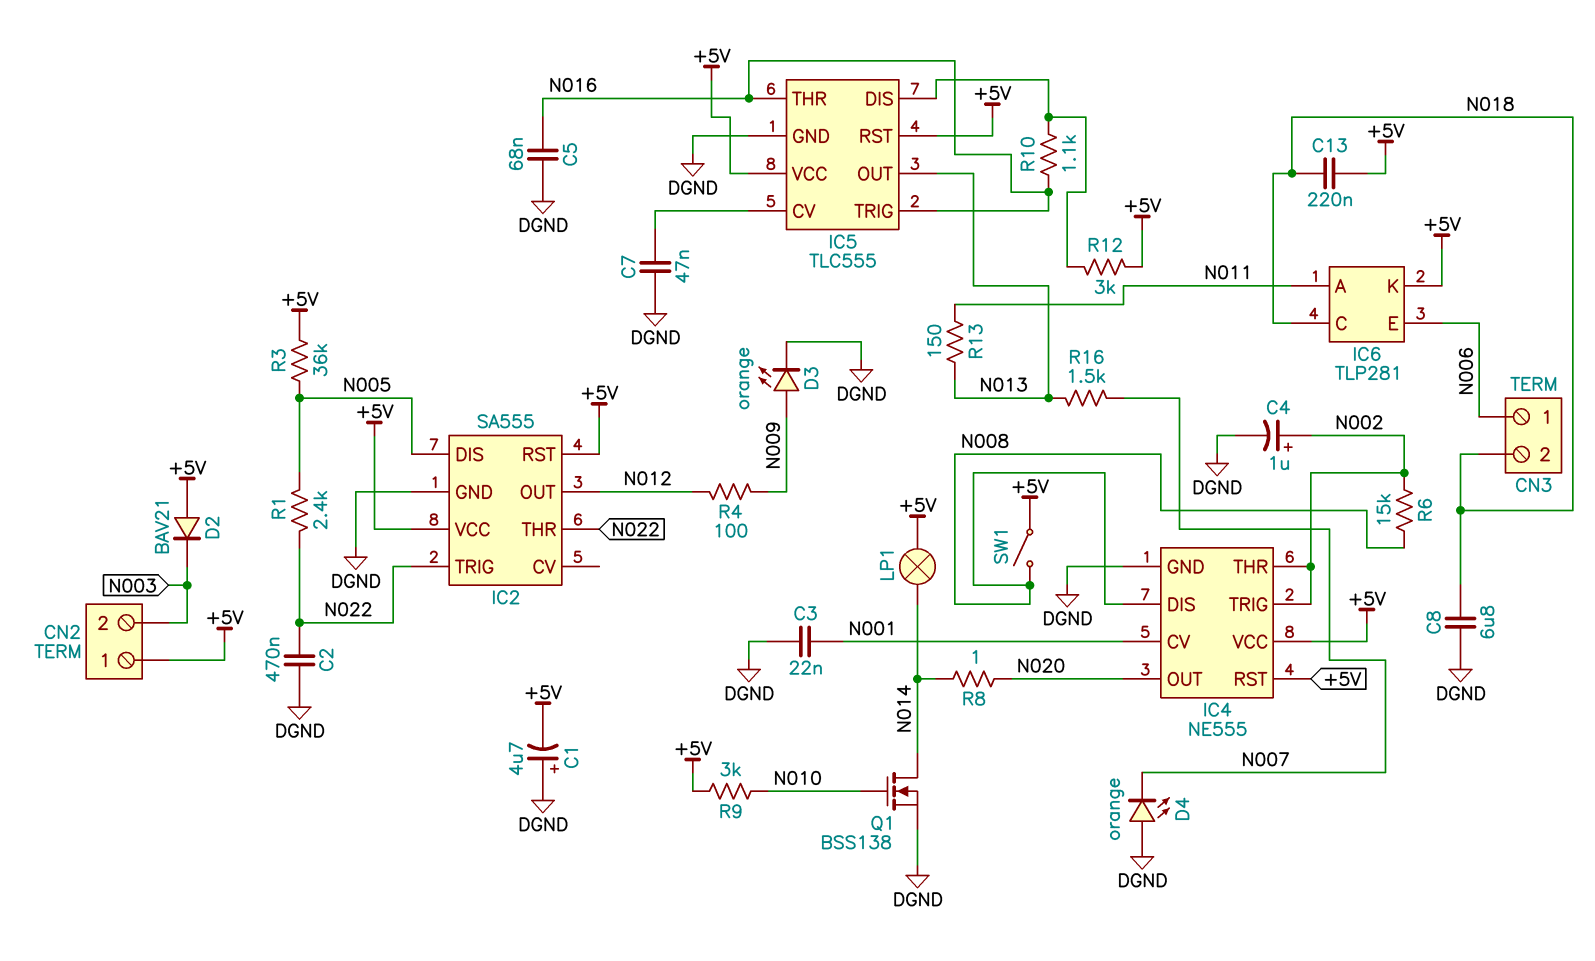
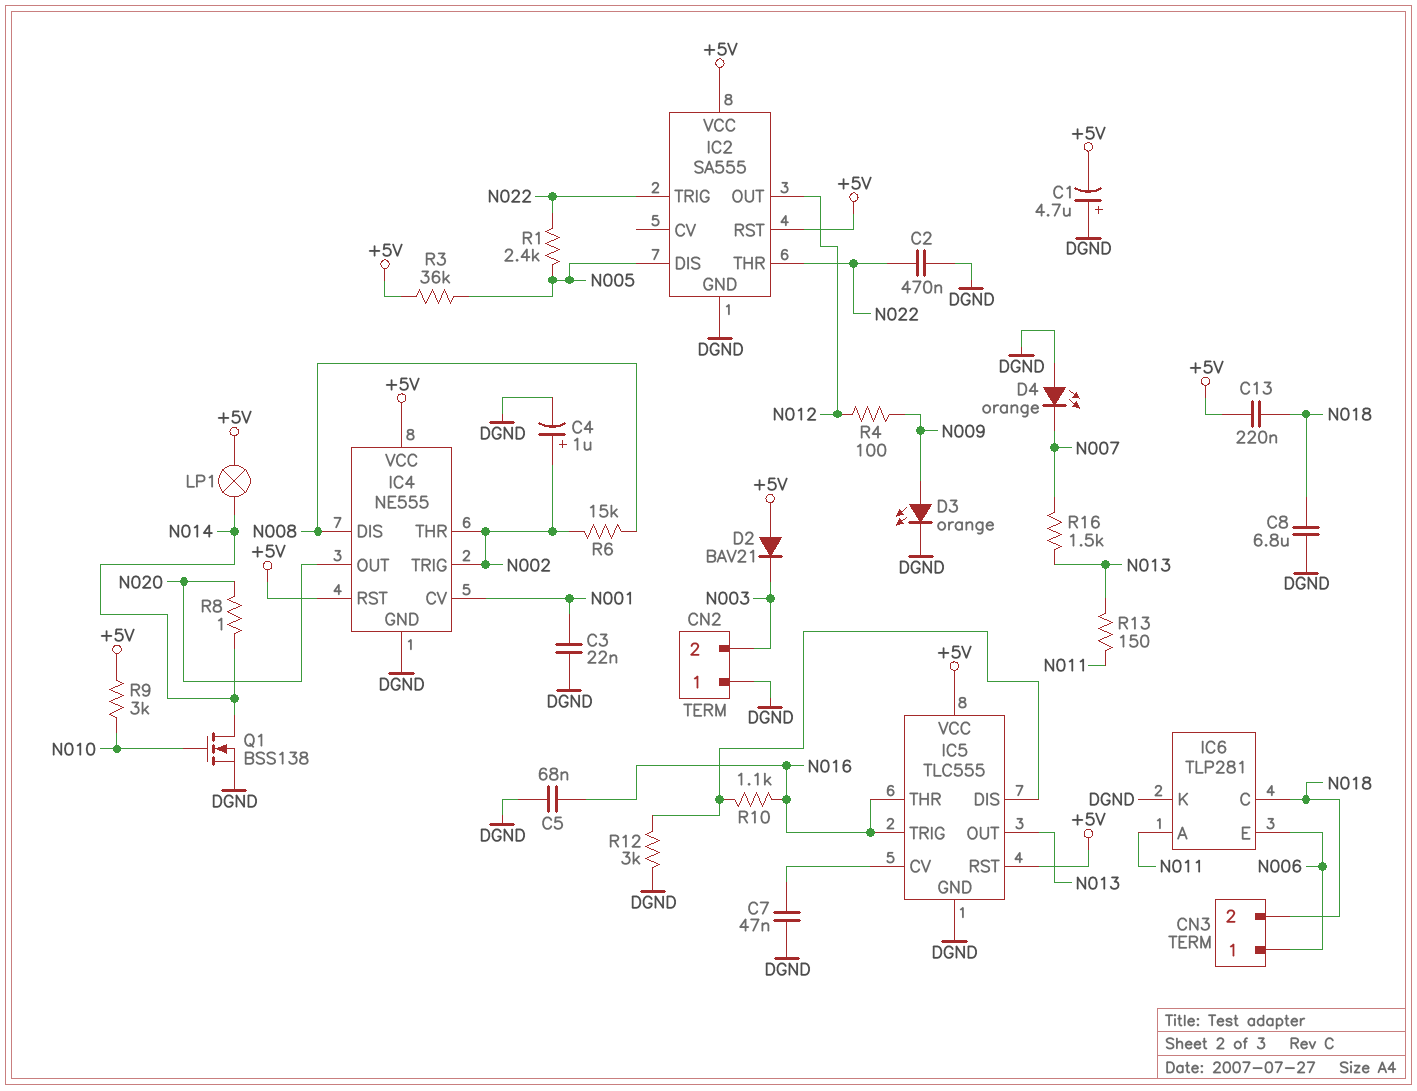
CN2 pin 1: +5V -> DGND
IC6 pin K: +5V -> DGND
R12: 3k (+5V, IC5/DIS) -> 3k (DGND, IC5/DIS)
SW1: switch (+5V, N008) -> none

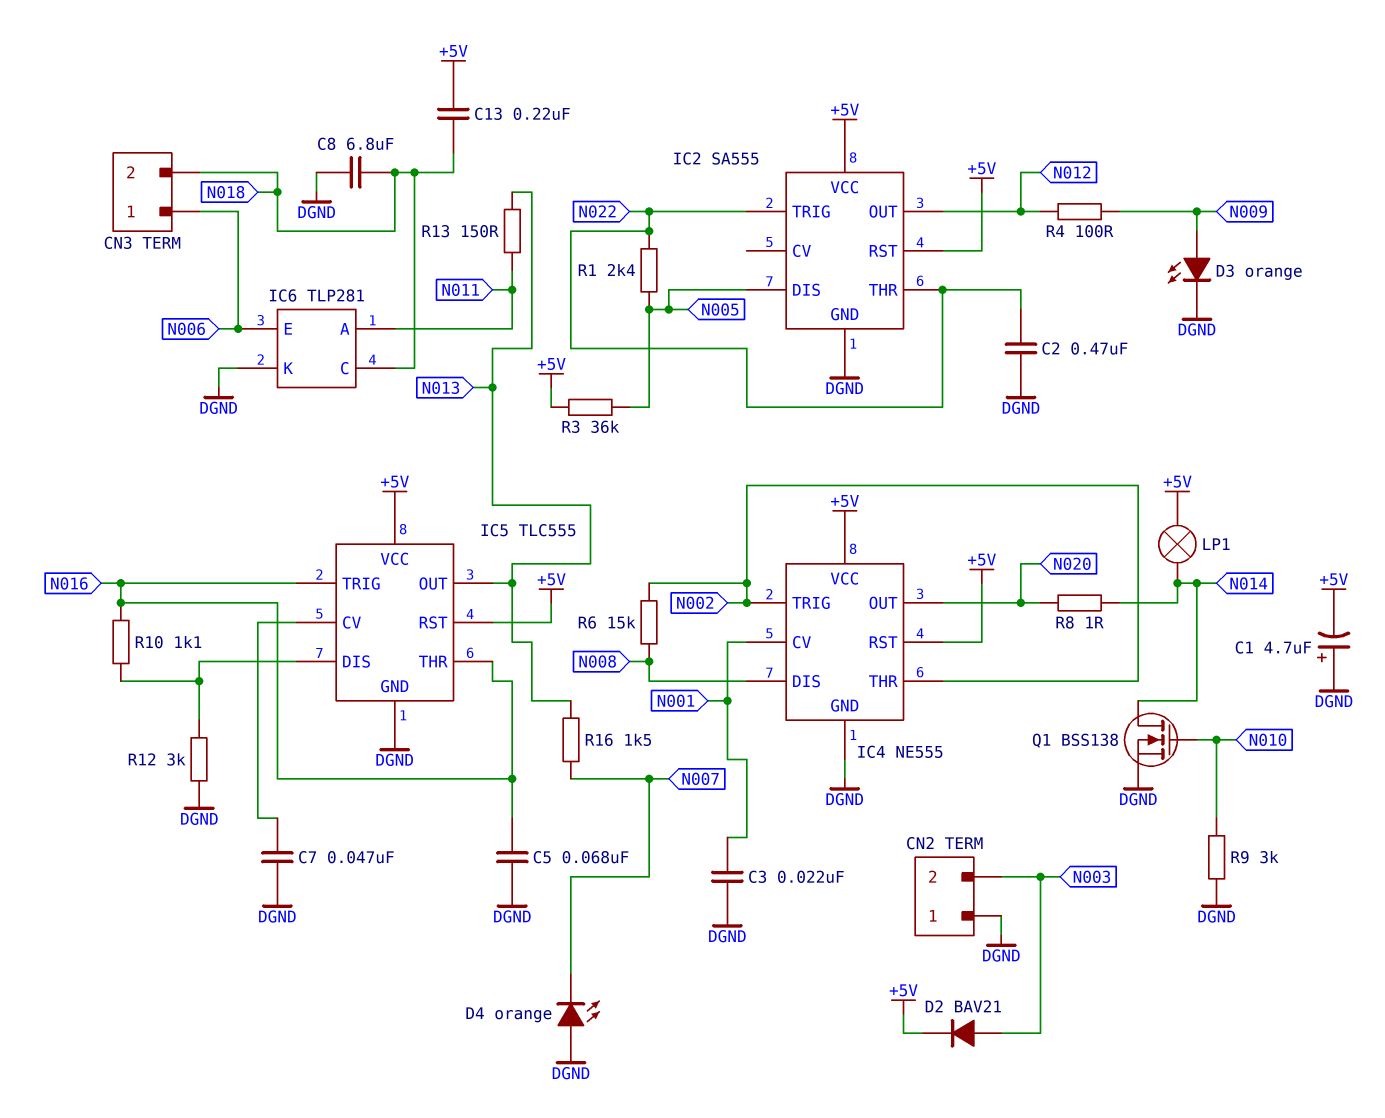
C4: 1uF (plus N002, minus DGND) -> none
D2: diode BAV21 (A +5V, K N003) -> diode BAV21 (A N003, K +5V)
R9: 3k (+5V, N010) -> 3k (DGND, N010)

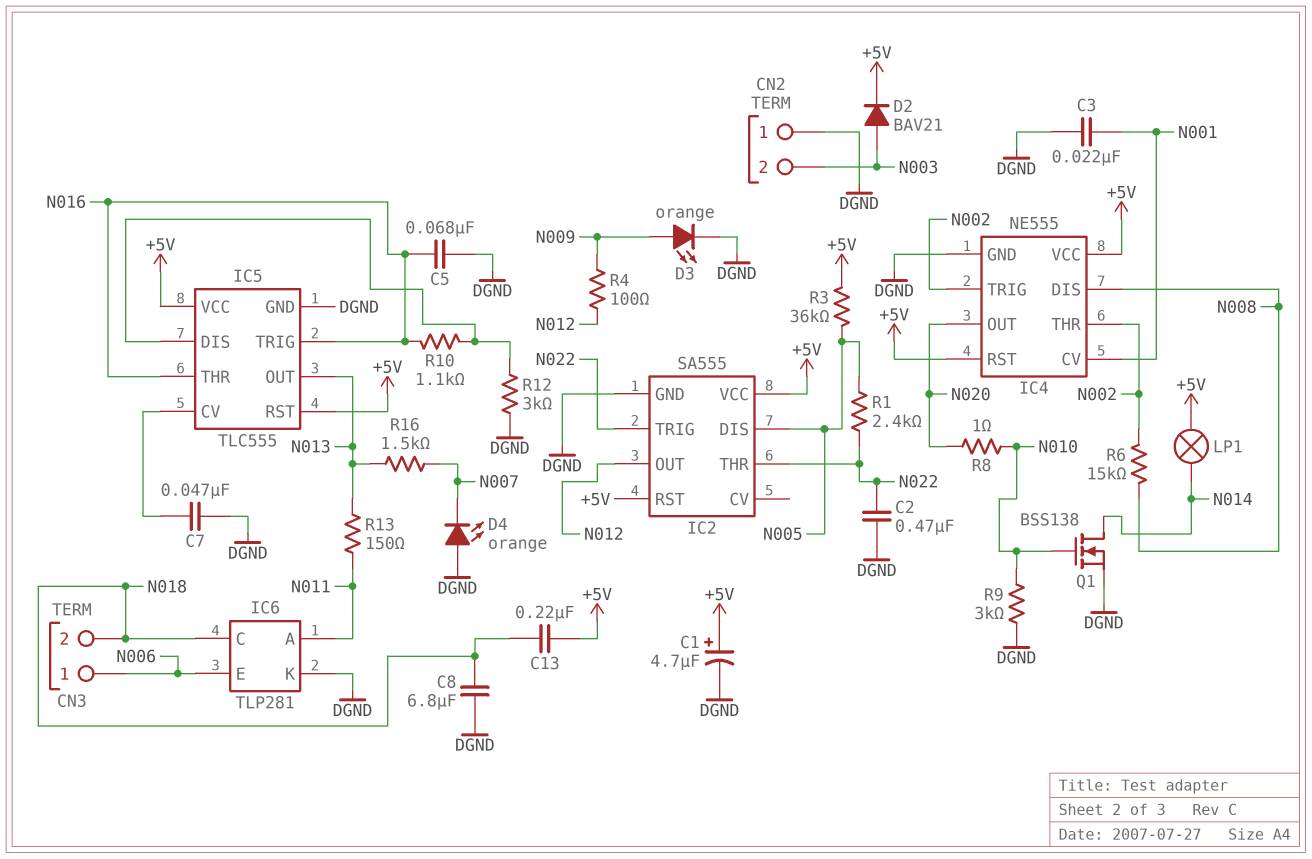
C1: 4.7uF (plus DGND, minus +5V) -> 4.7uF (plus +5V, minus DGND)
R8: 1 (N014, N020) -> 1 (N010, N020)

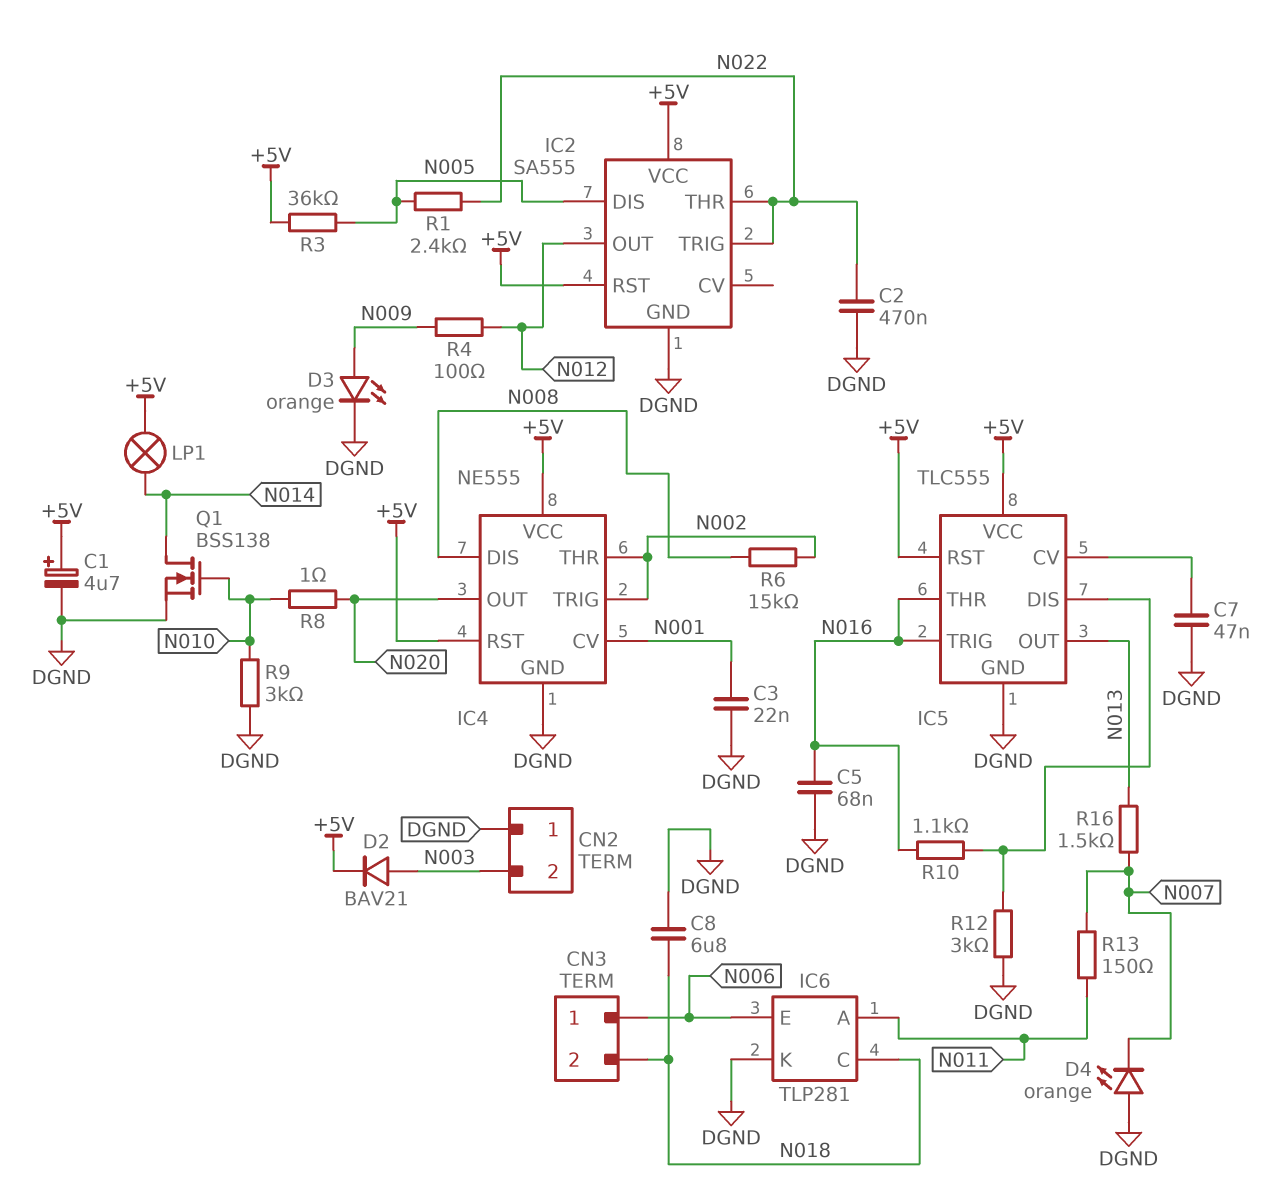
C13: 220nF (+5V, N018) -> none
R13: 150 (N011, N013) -> 150 (N007, N011)

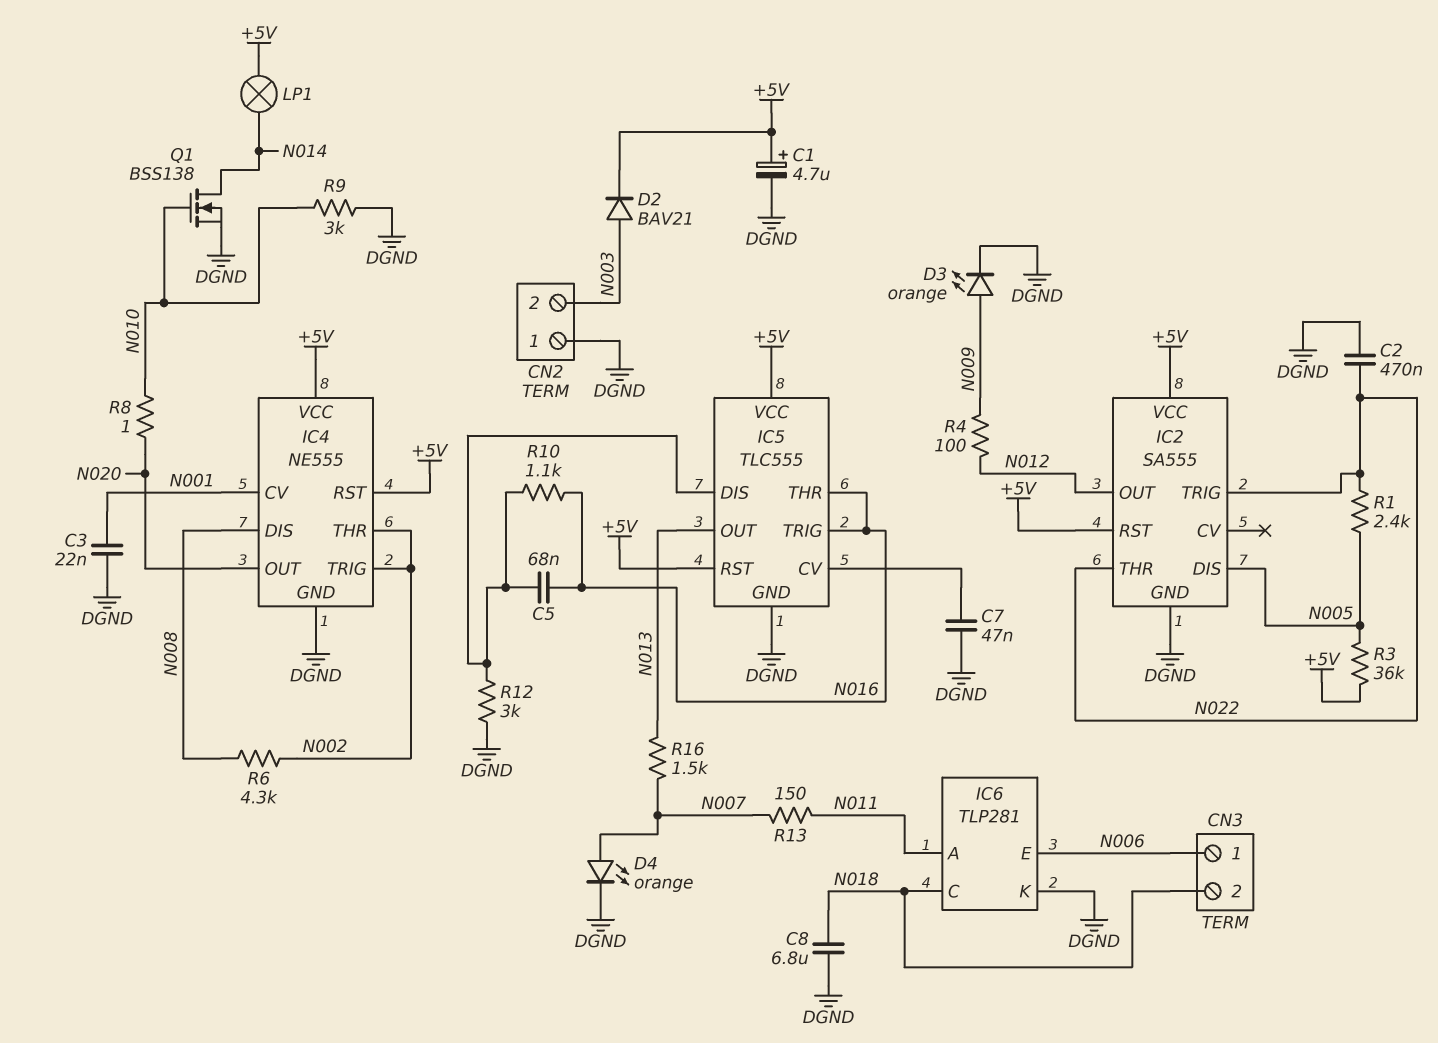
C5: 68nF (DGND, N016) -> 68nF (IC5/DIS, N016)
D4: LED orange (A DGND, K N007) -> LED orange (A N007, K DGND)
R6: 15k (N002, N008) -> 4.3k (N002, N008)

